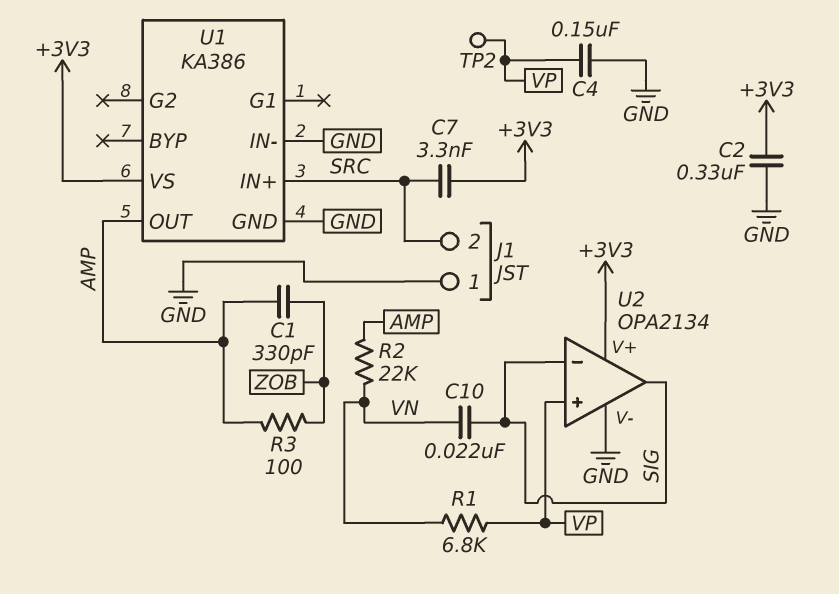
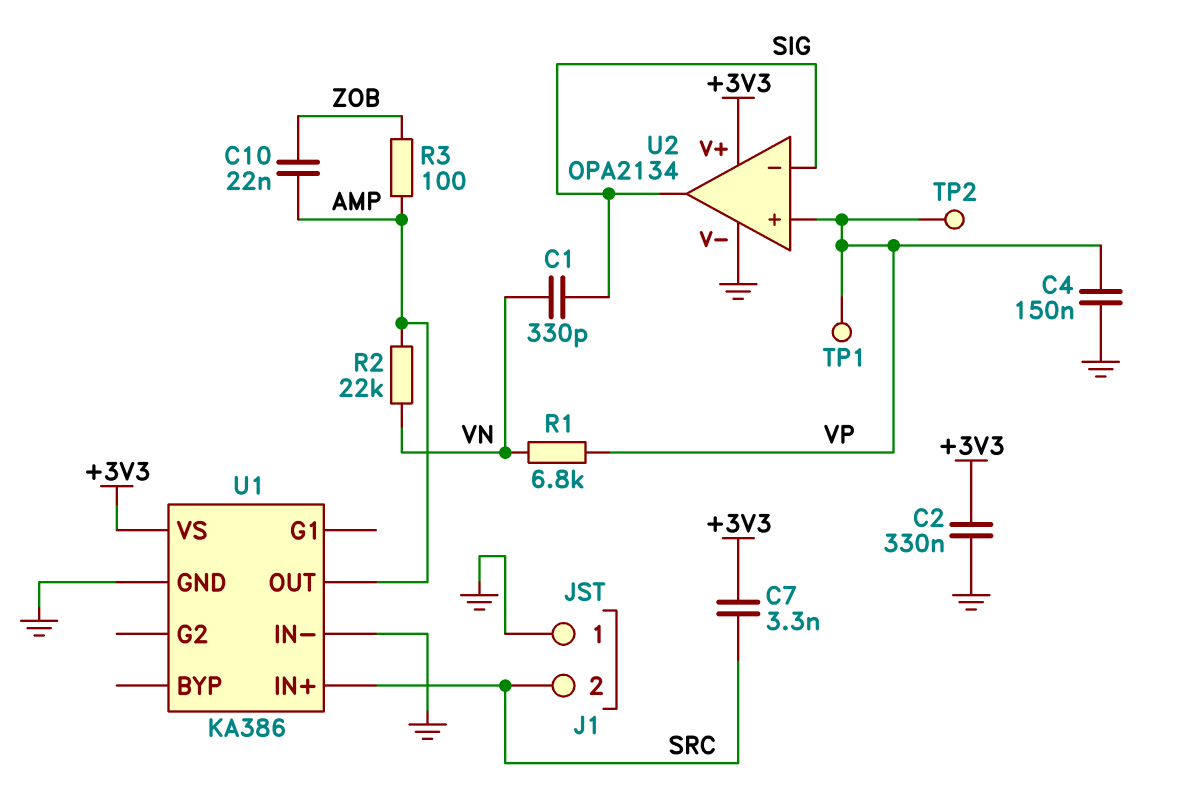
C1: 330pF (AMP, ZOB) -> 330pF (SIG, VN)
C10: 22nF (SIG, VN) -> 22nF (AMP, ZOB)
TP1: none -> test point (VP)

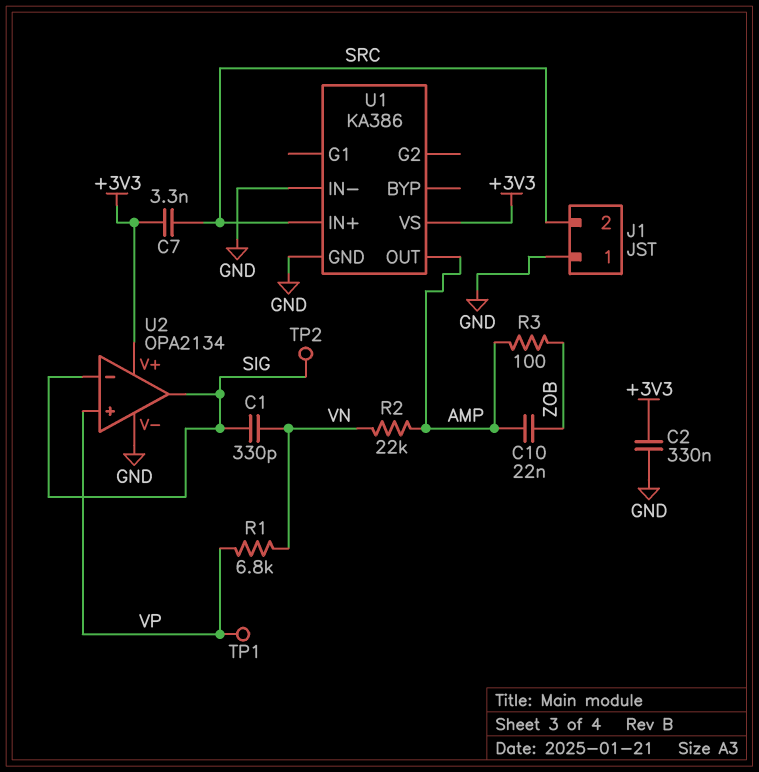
C4: 150nF (GND, VP) -> none
TP2: test point (VP) -> test point (SIG)

